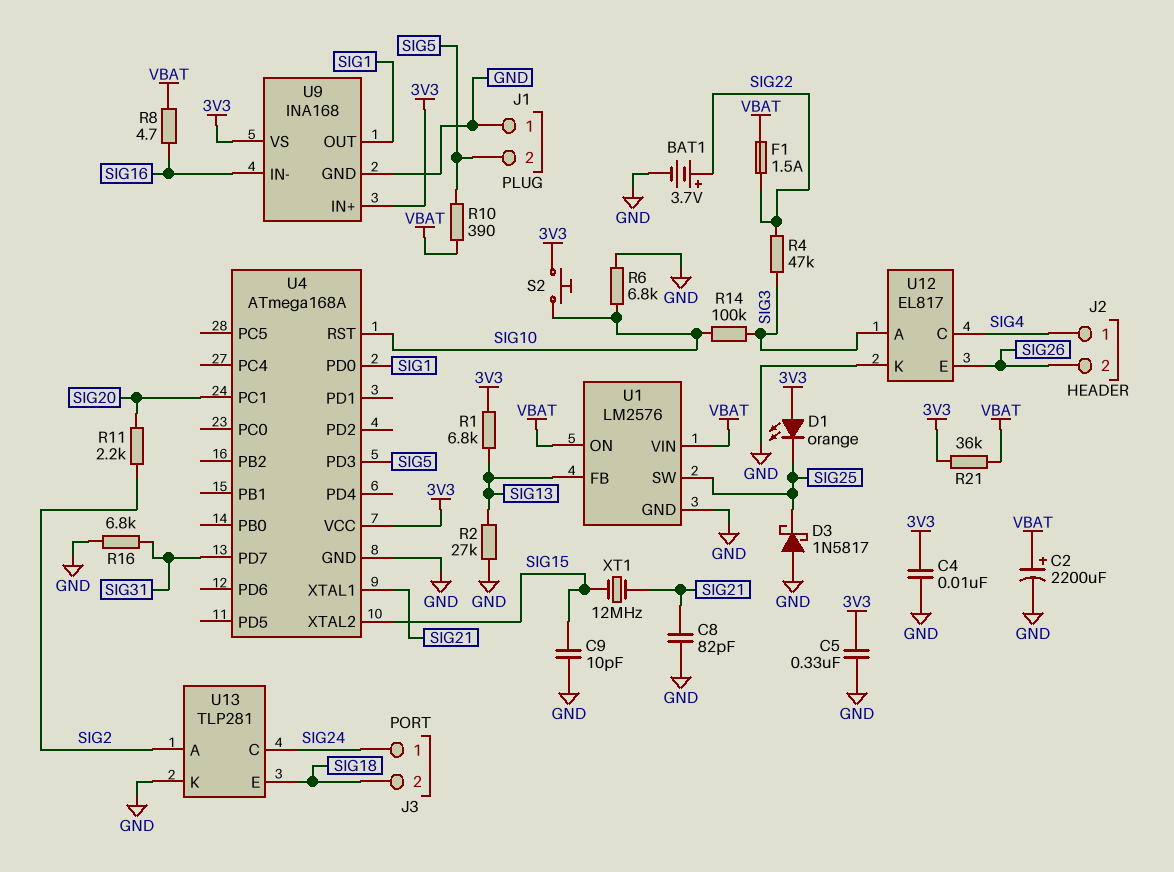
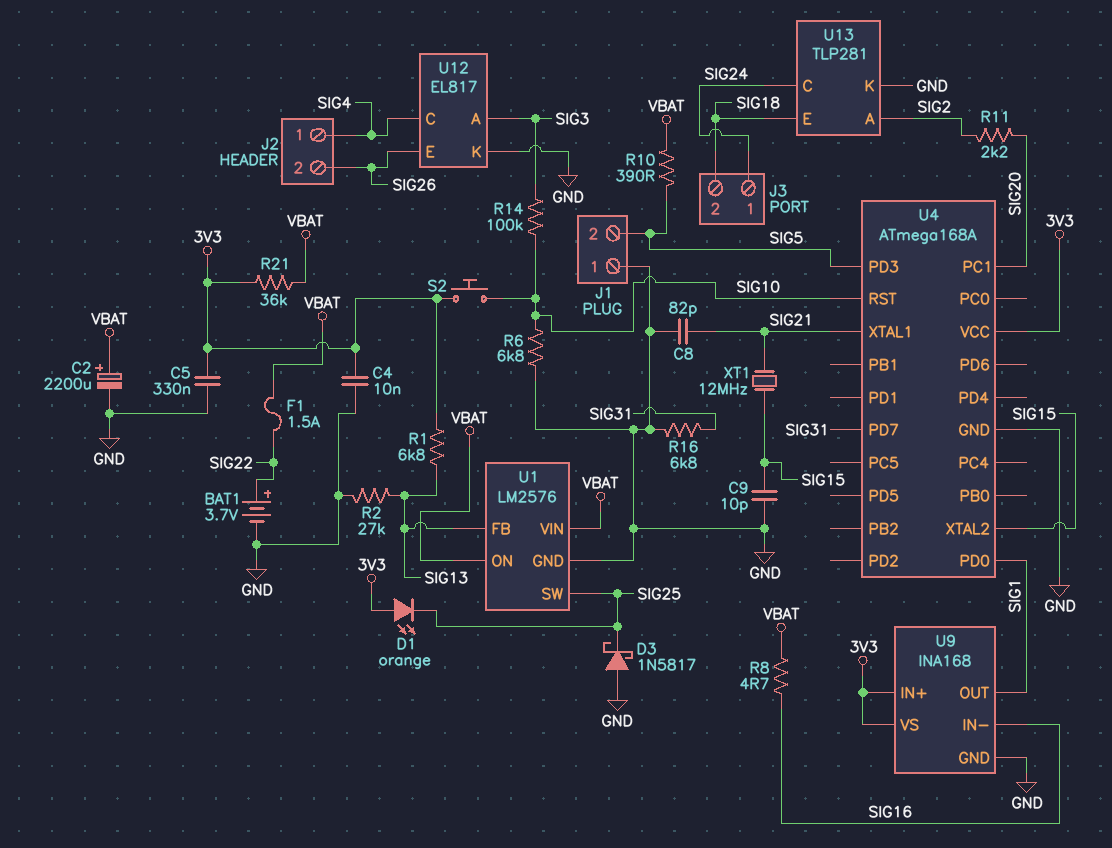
R4: 47k (SIG3, SIG22) -> none

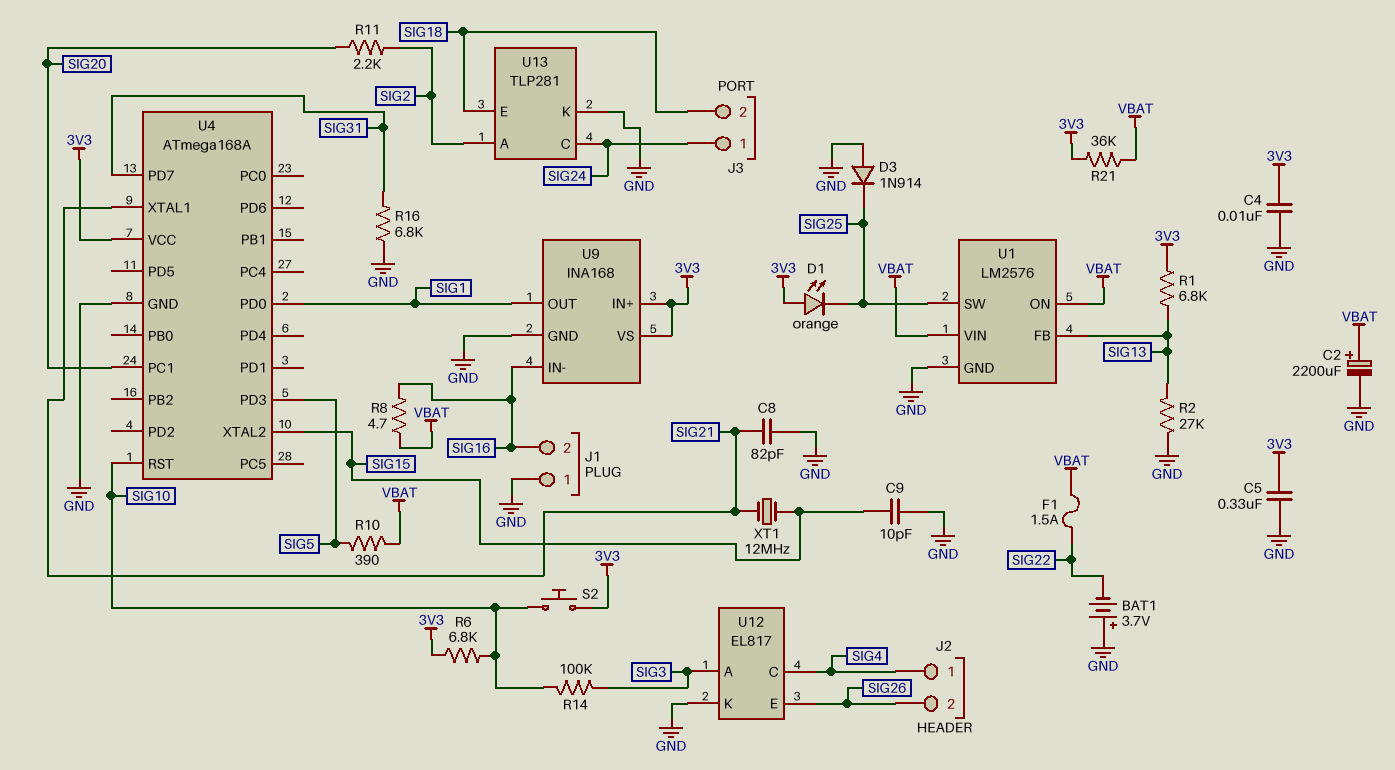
BAT1: 3.7V (plus SIG22, minus GND) -> 3.7V (plus GND, minus SIG22)
D3: schottky 1N5817 (A GND, K SIG25) -> diode 1N914 (A GND, K SIG25)
J1 pin 2: SIG5 -> SIG16
R6: 6.8k (GND, SIG10) -> 6.8k (3V3, SIG10)

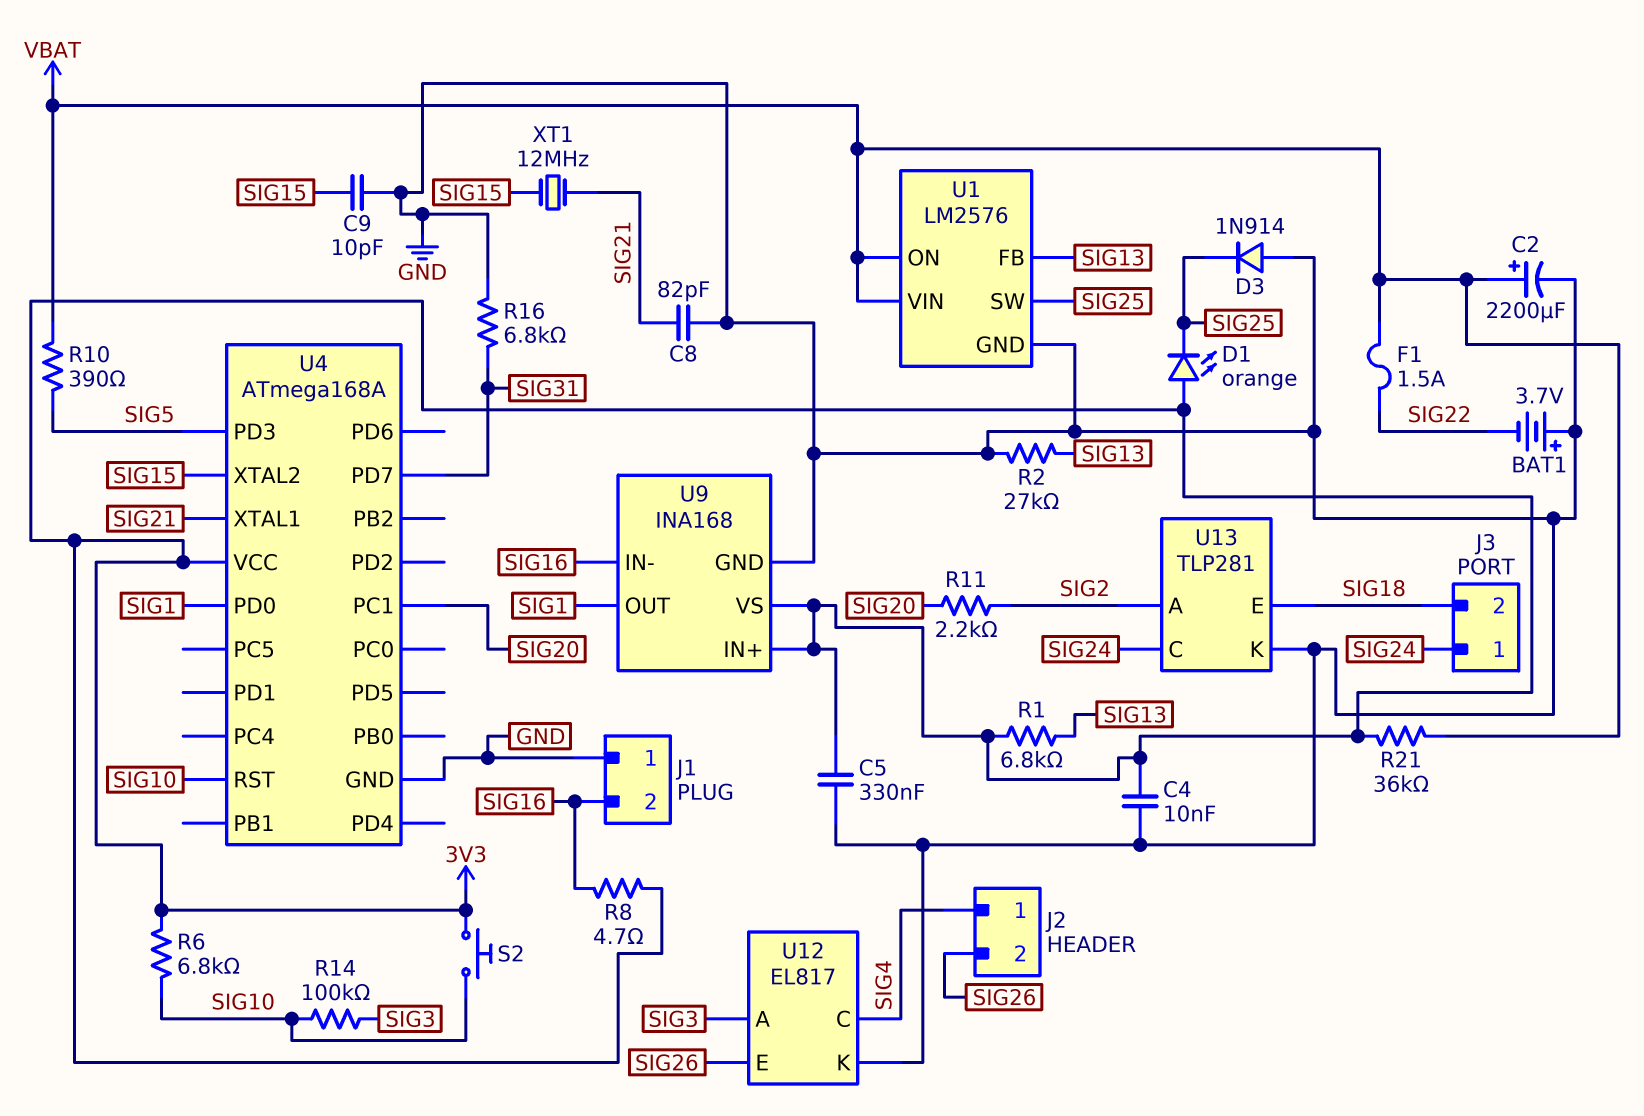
R8: 4.7 (SIG16, VBAT) -> 4.7 (3V3, SIG16)

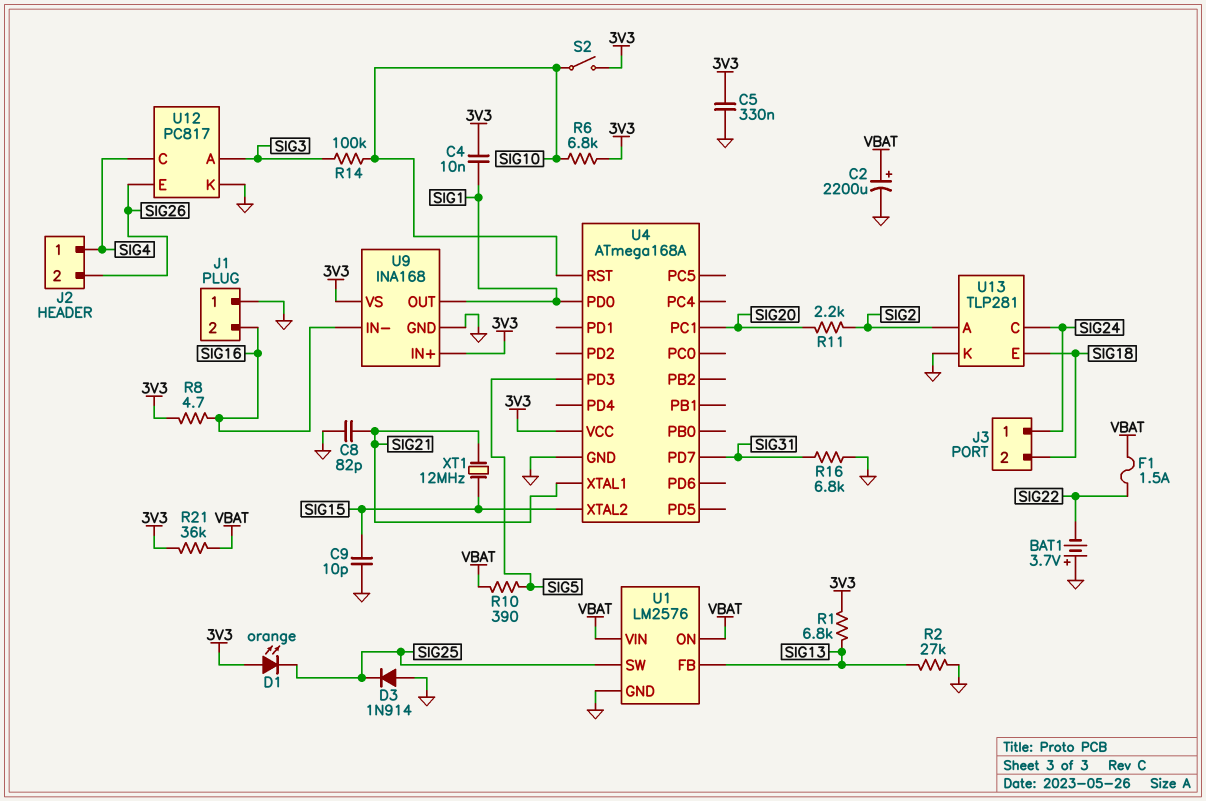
C4: 10nF (3V3, GND) -> 10nF (3V3, SIG1)
S2: button (3V3, SIG10) -> switch (3V3, SIG10)
U12: EL817 -> PC817

